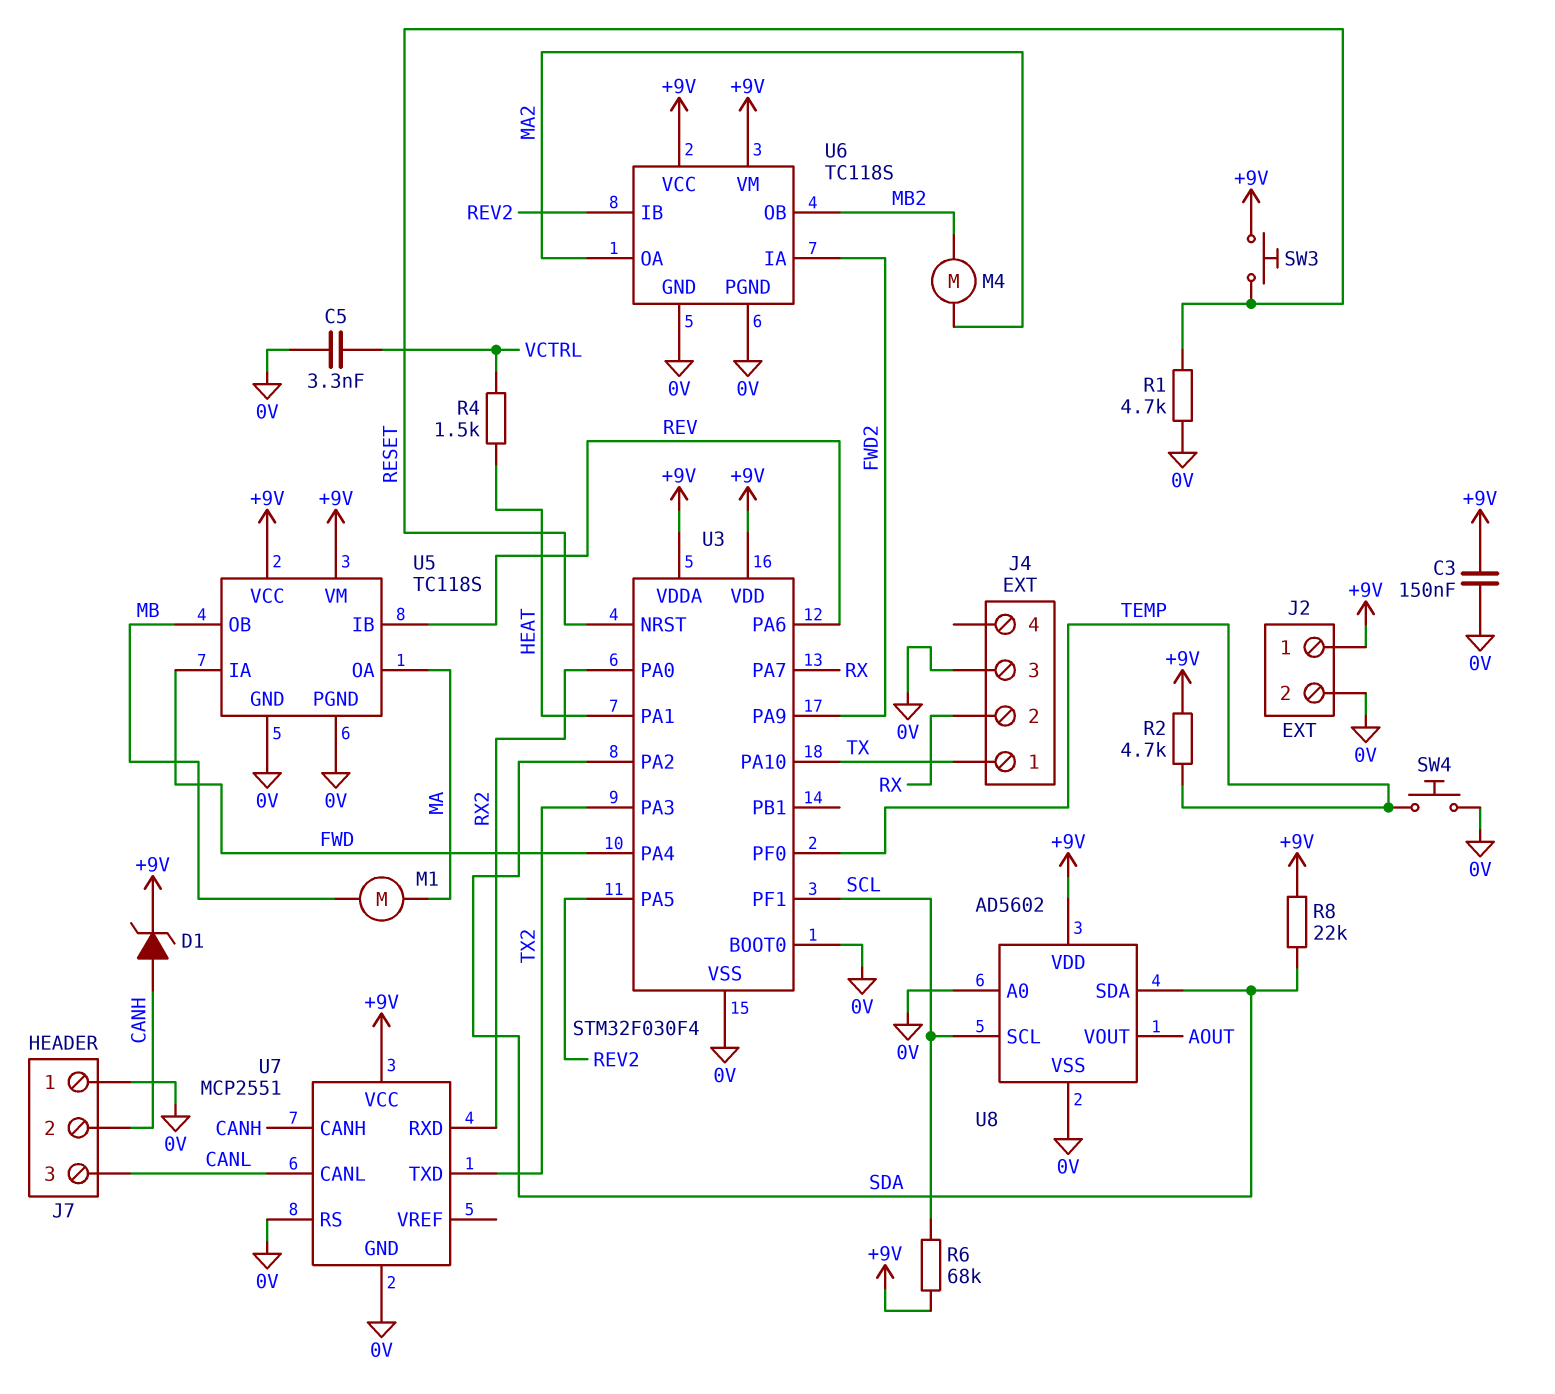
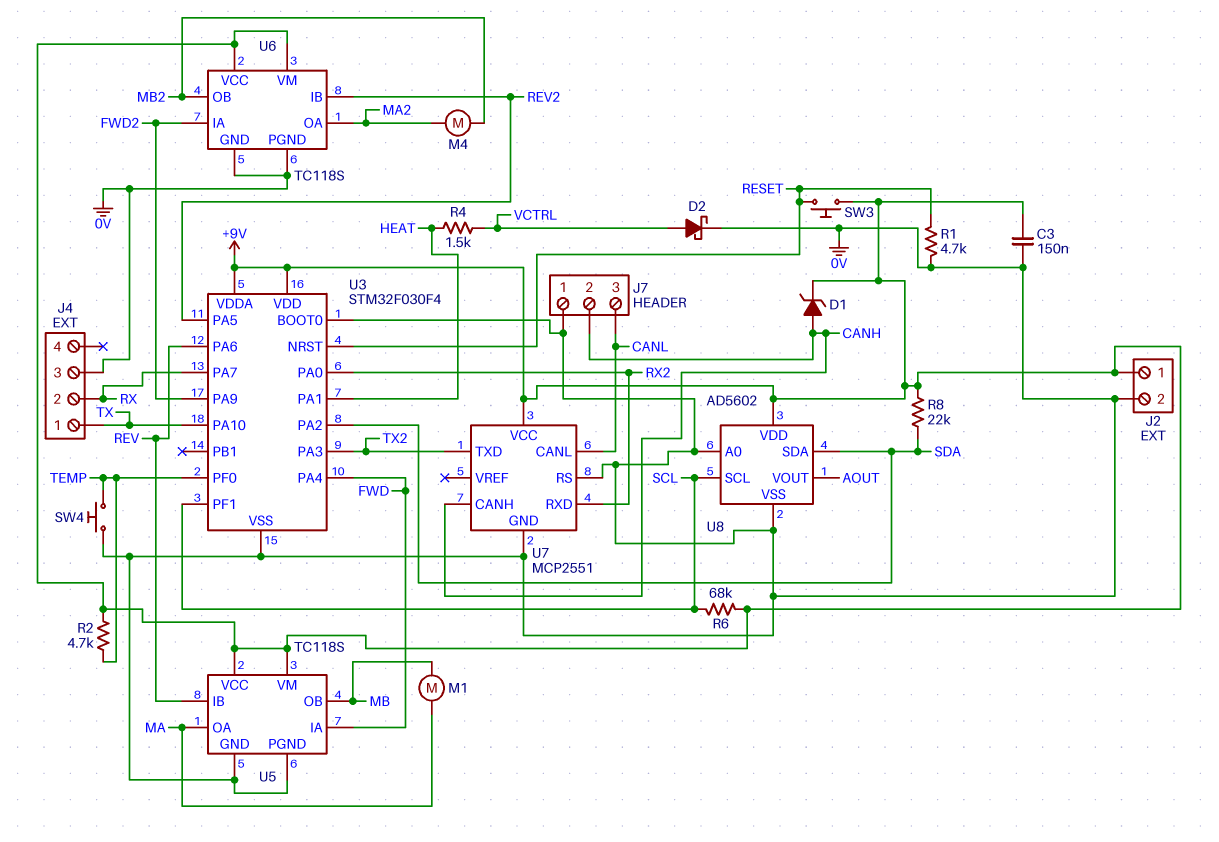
C5: 3.3nF (0V, VCTRL) -> none
D2: none -> schottky (A VCTRL, K 0V)

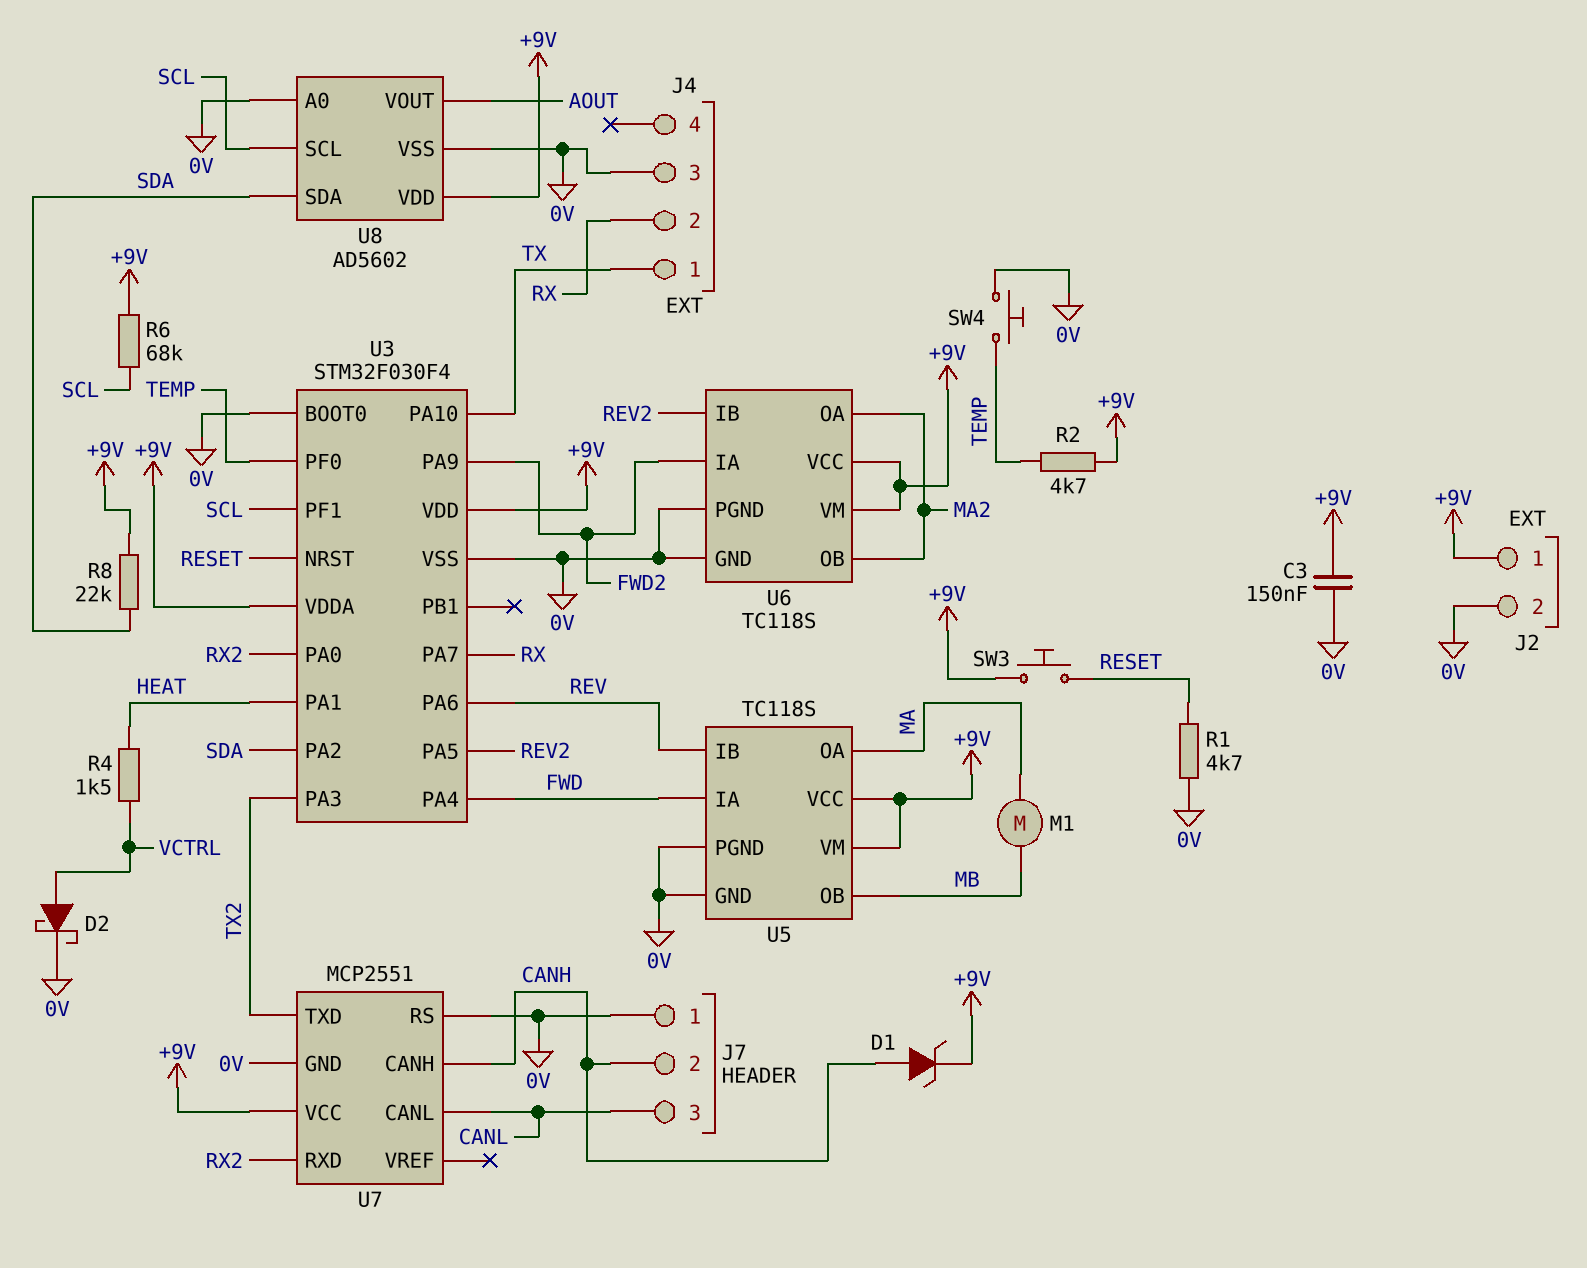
M4: motor (MA2, MB2) -> none
U6 pin OB: MB2 -> MA2

